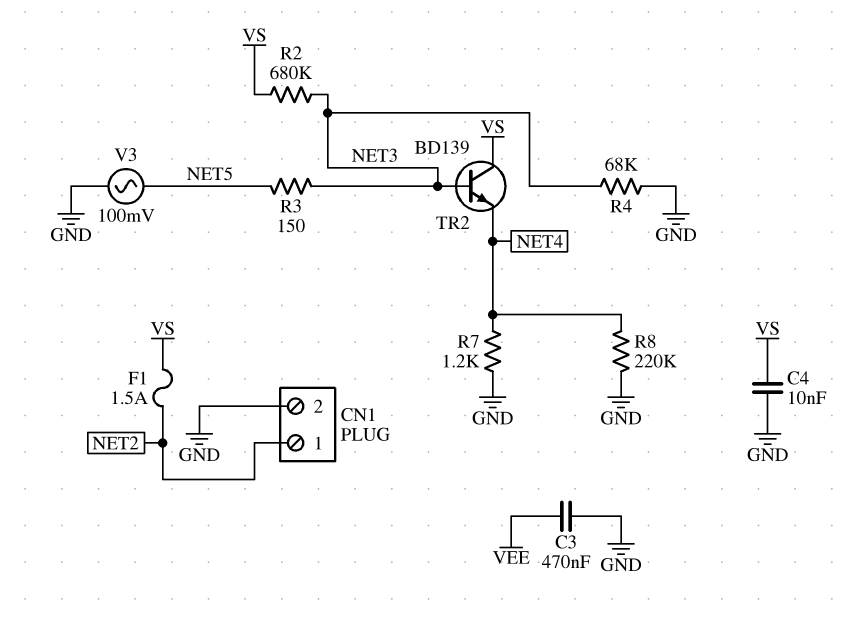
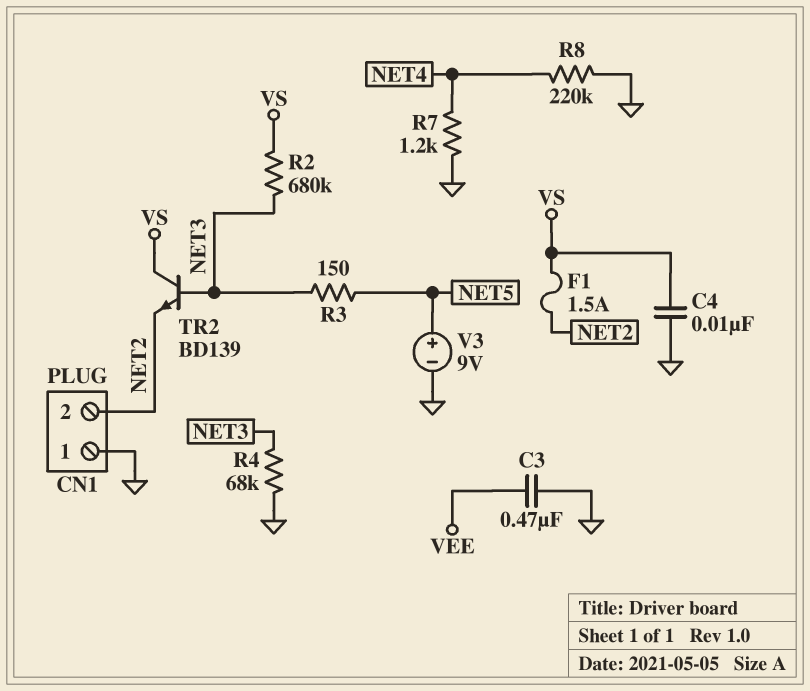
CN1 pin 1: NET2 -> GND
CN1 pin 2: GND -> NET2
TR2: NPN BD139 (B NET3, C VS, E NET4) -> NPN BD139 (B NET3, C VS, E NET2)
V3: AC 100mV (GND, NET5) -> 9V (plus NET5, minus GND)

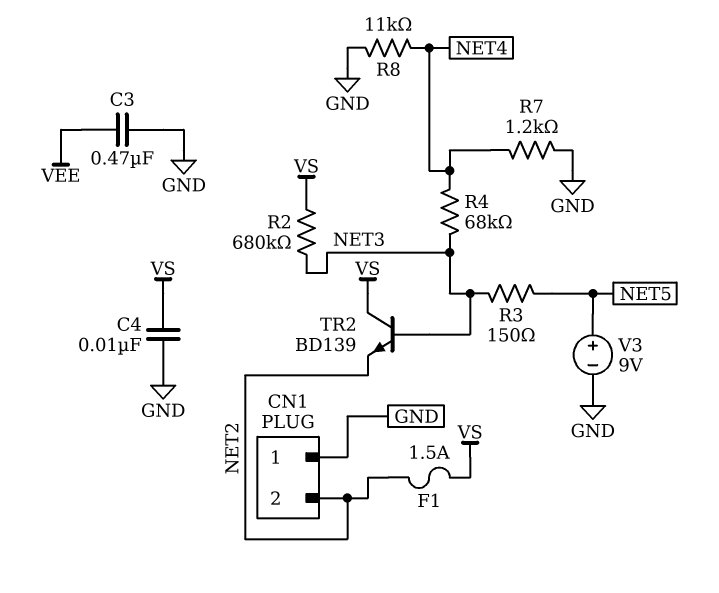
R4: 68k (GND, NET3) -> 68k (NET3, NET4)
R8: 220k (GND, NET4) -> 11k (GND, NET4)

